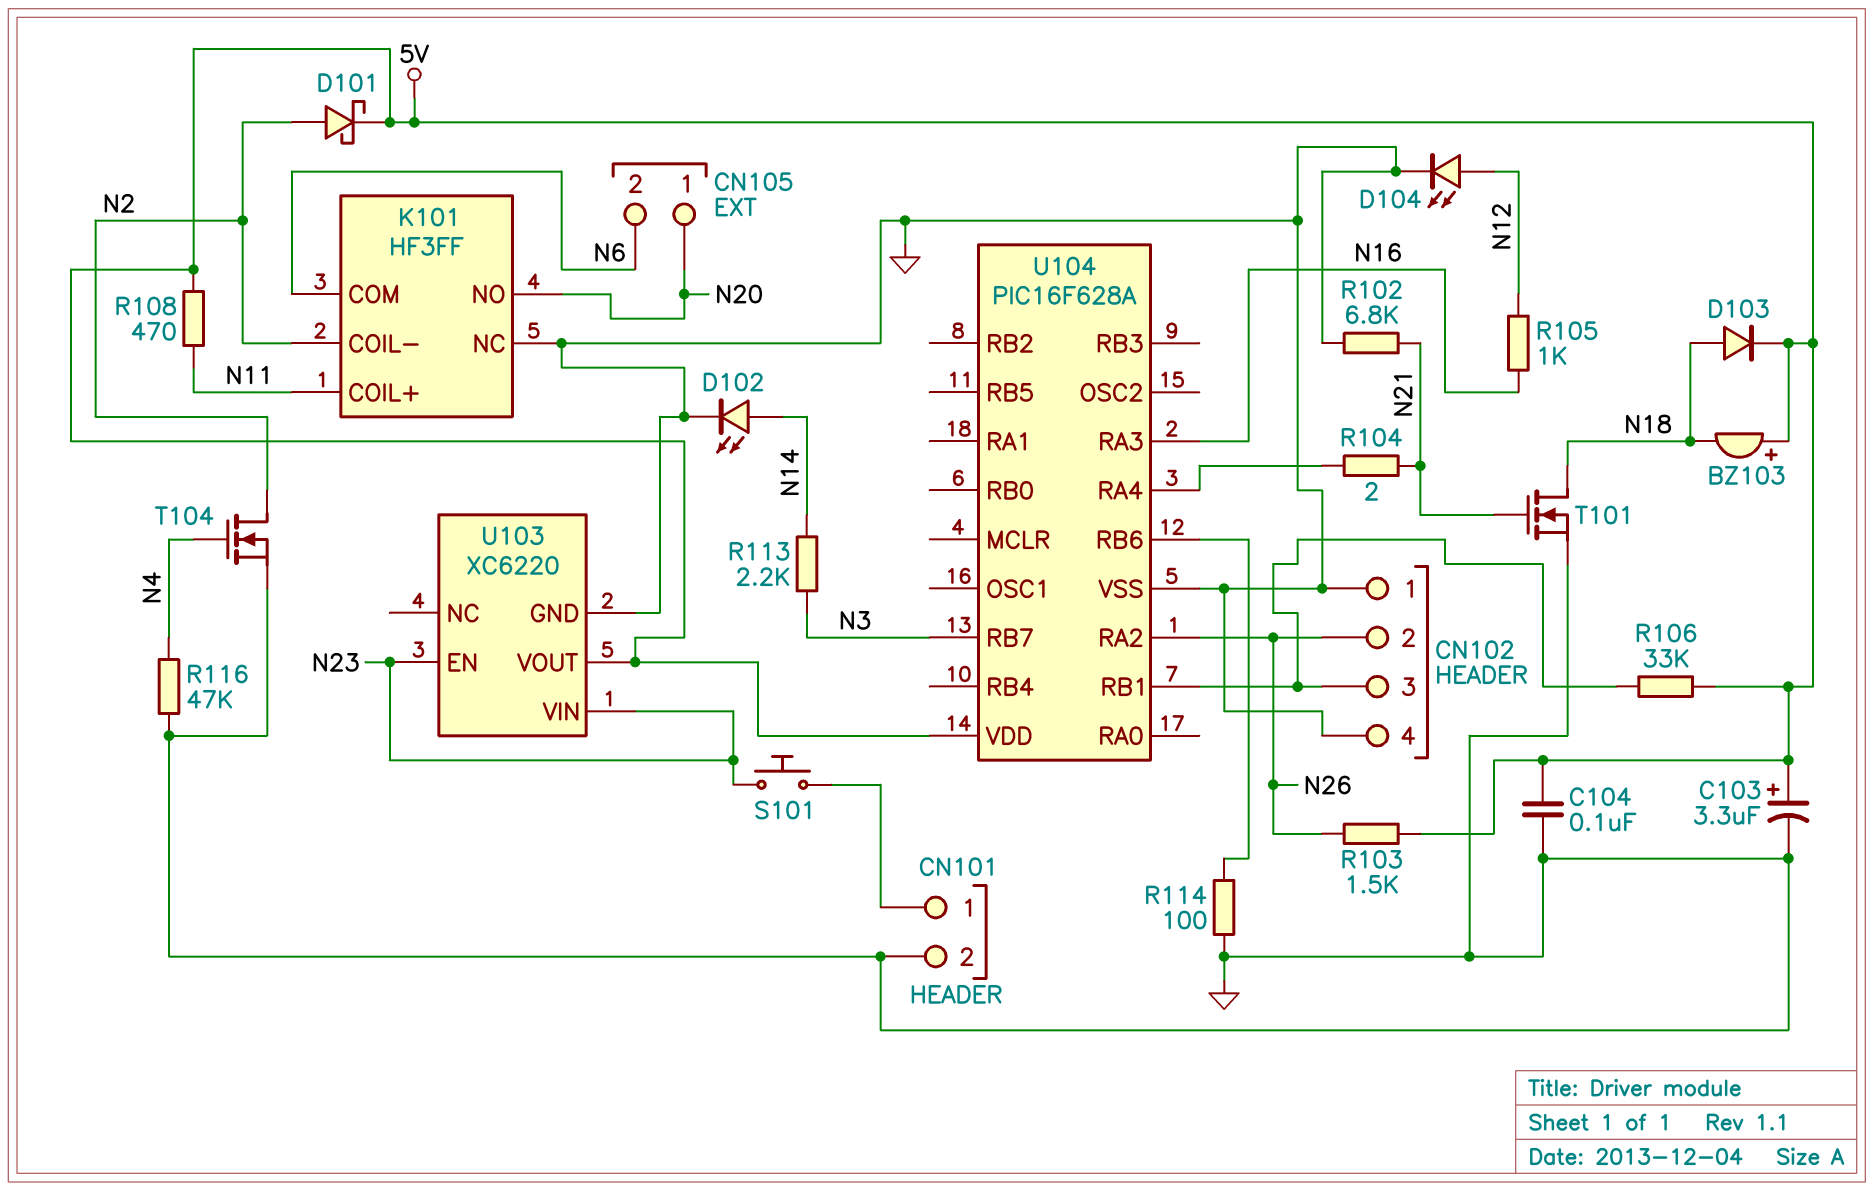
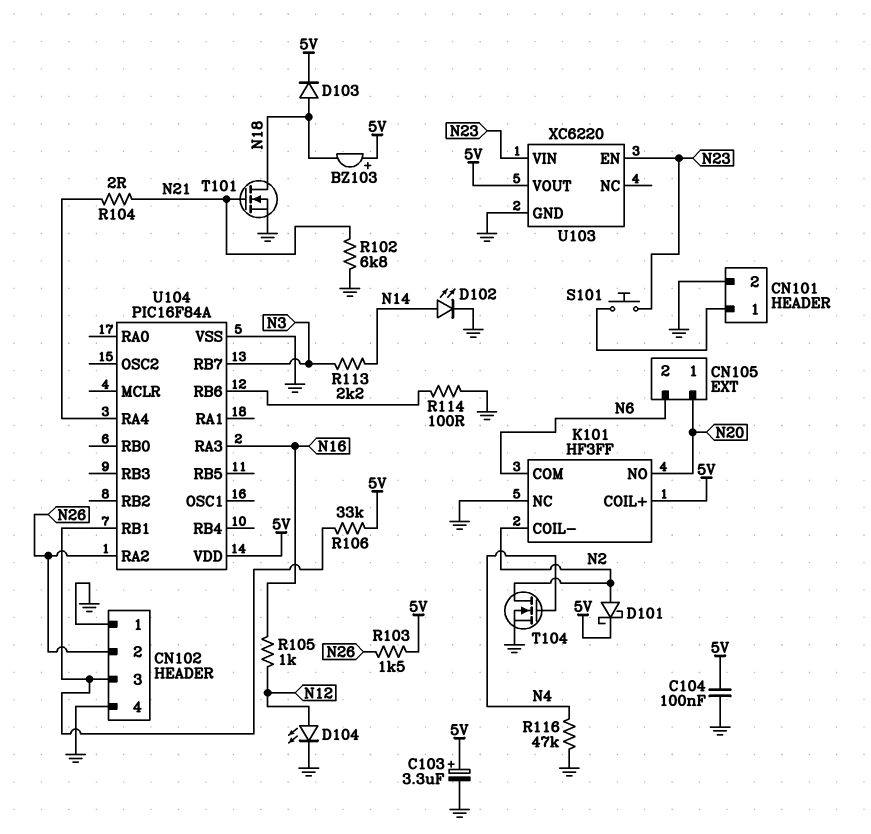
K101 pin COIL+: N11 -> 5V
R108: 470 (5V, N11) -> none
U104: PIC16F628A -> PIC16F84A

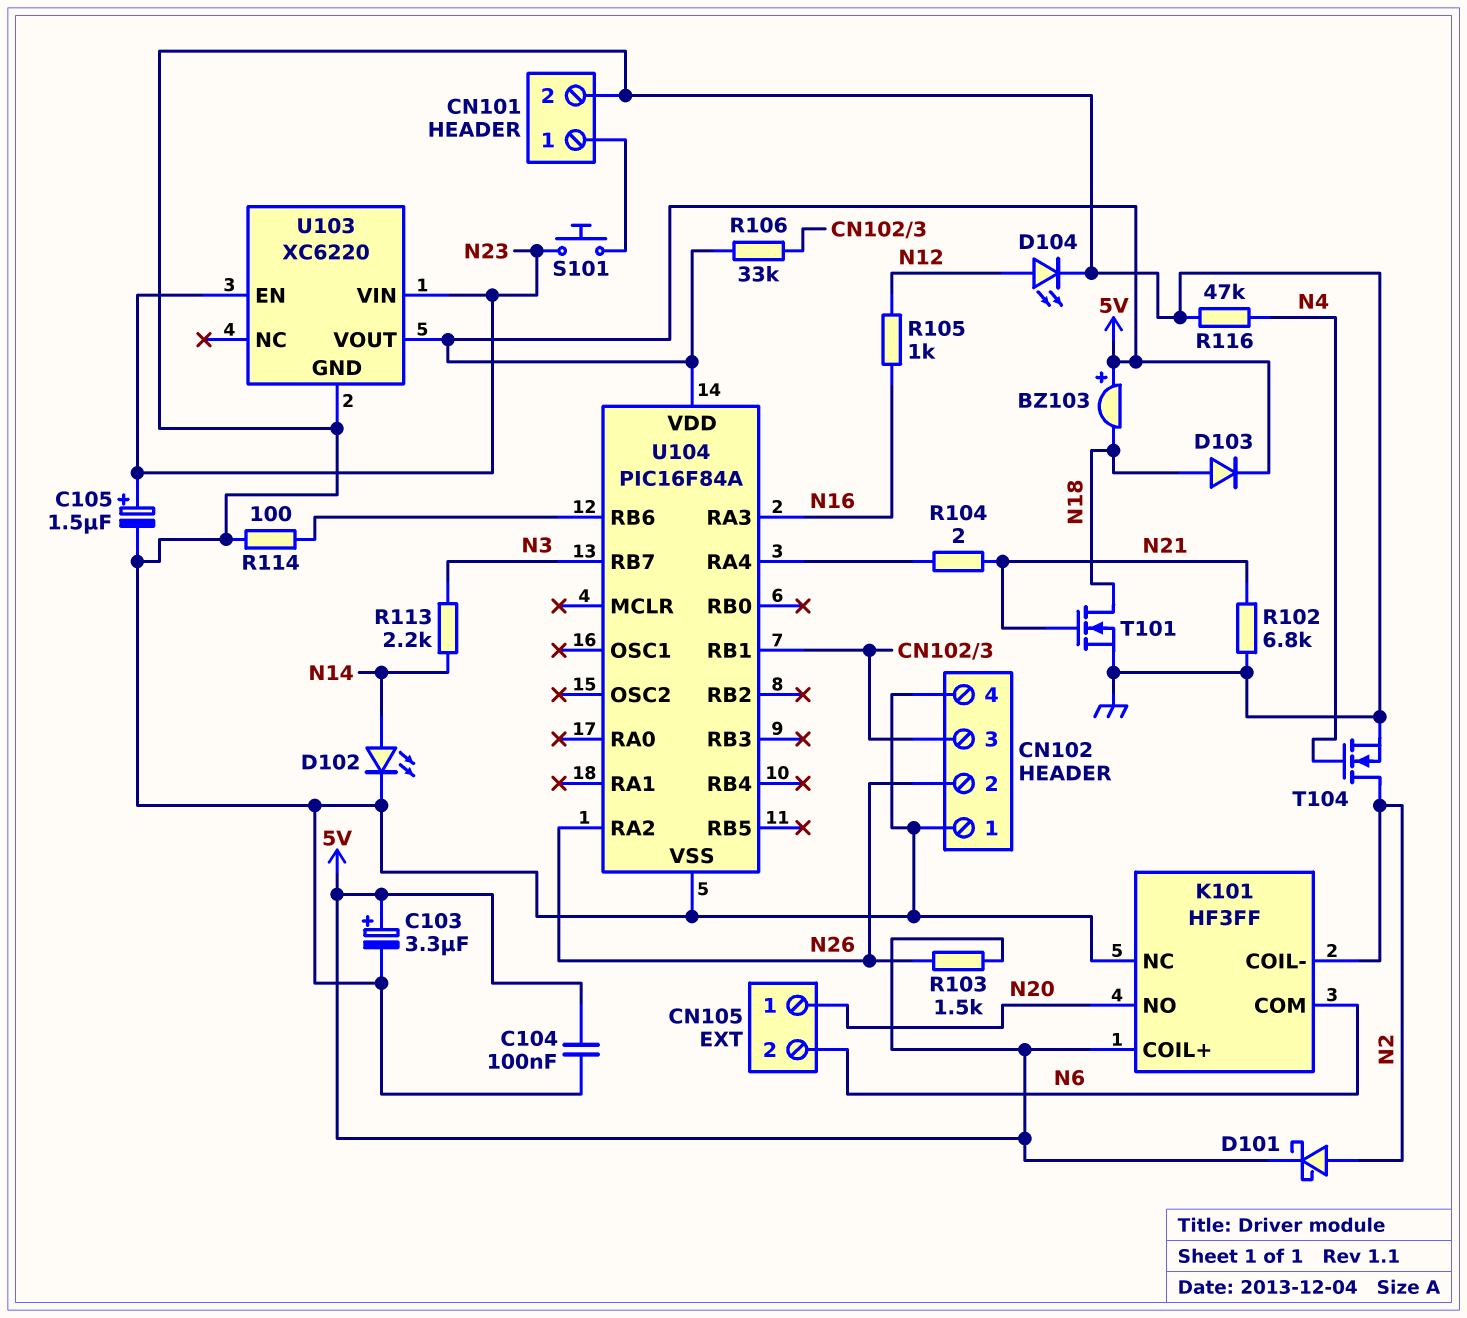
C105: none -> 1.5uF (plus N23, minus GND)

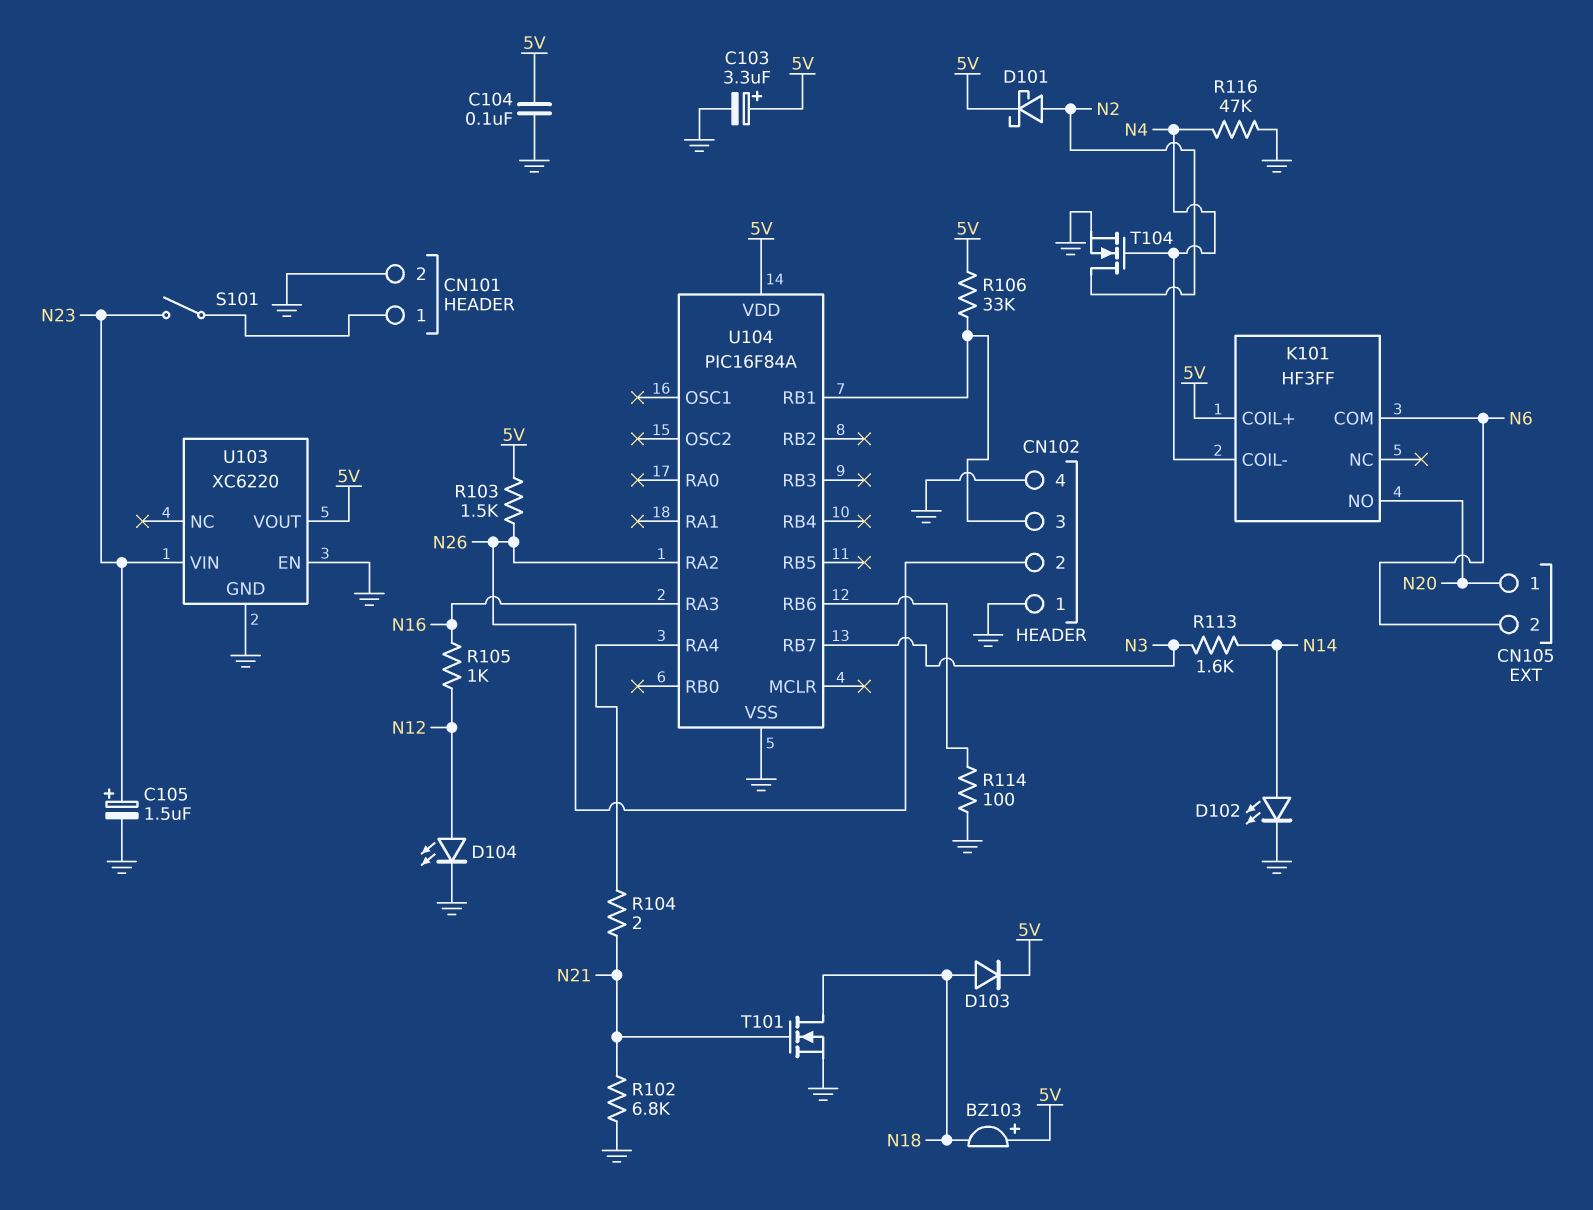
K101 pin COIL-: N2 -> N4
K101 pin NC: GND -> none
R113: 2.2k (N3, N14) -> 1.6k (N3, N14)
S101: button (CN101/1, N23) -> switch (CN101/1, N23)
U103 pin EN: N23 -> GND

